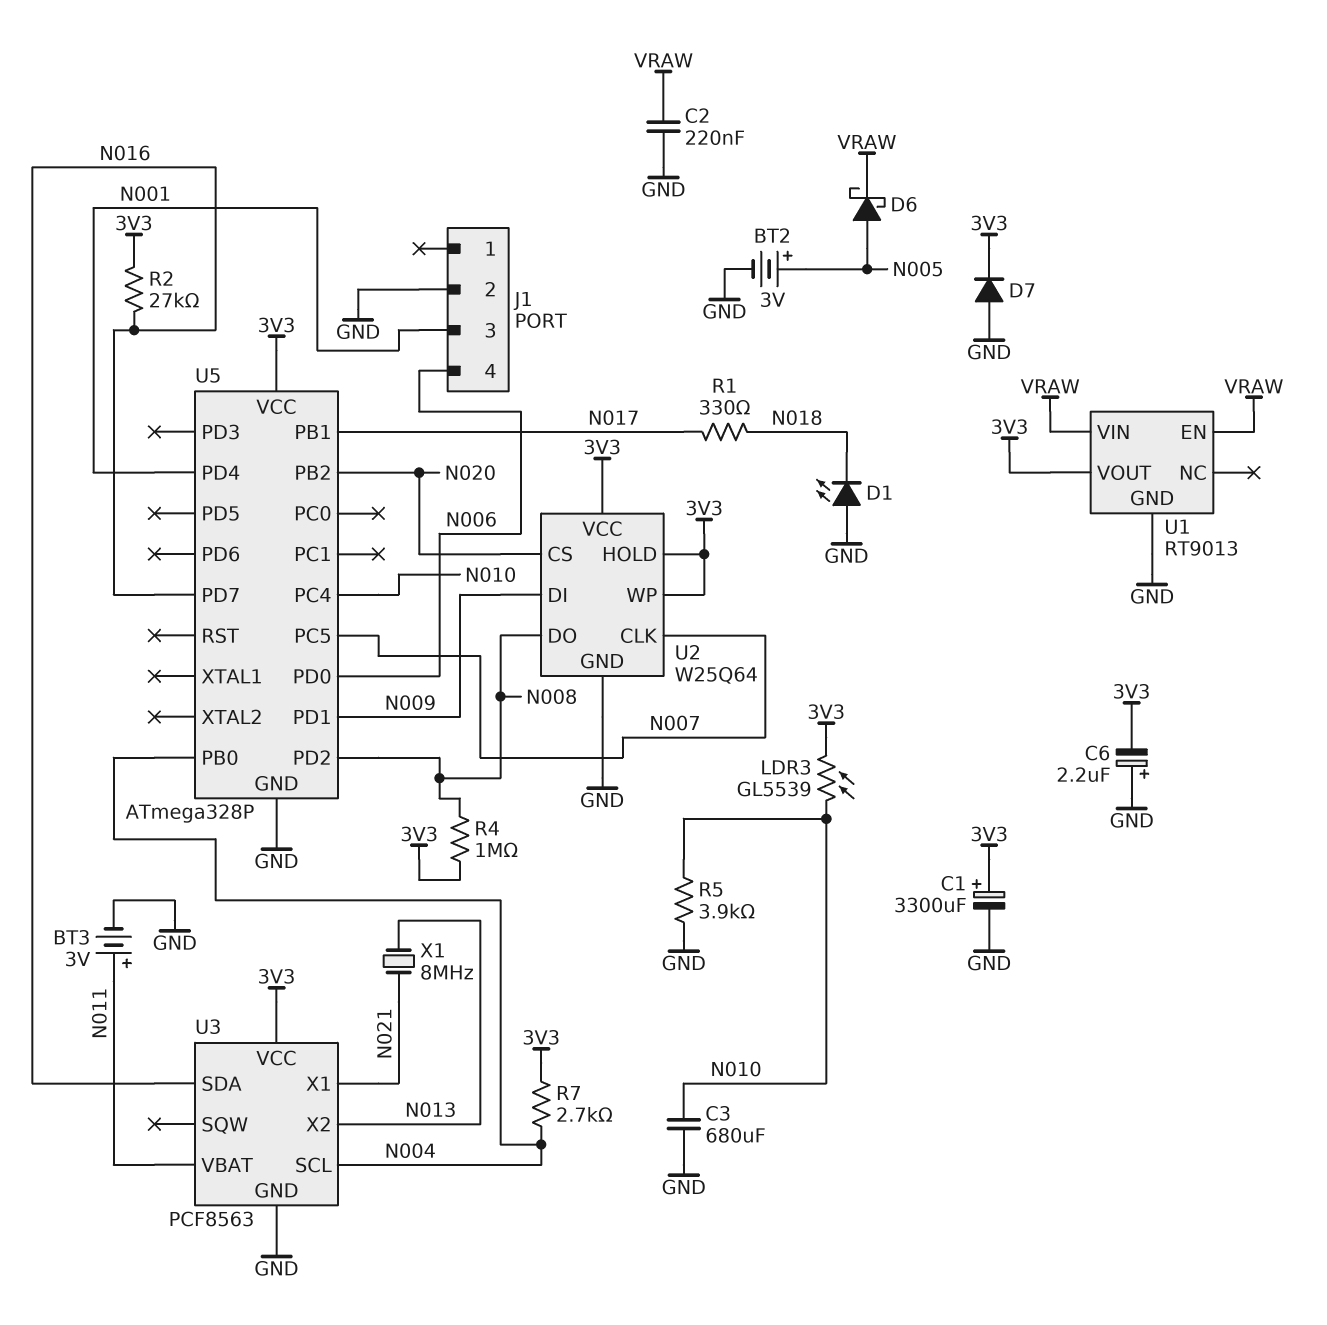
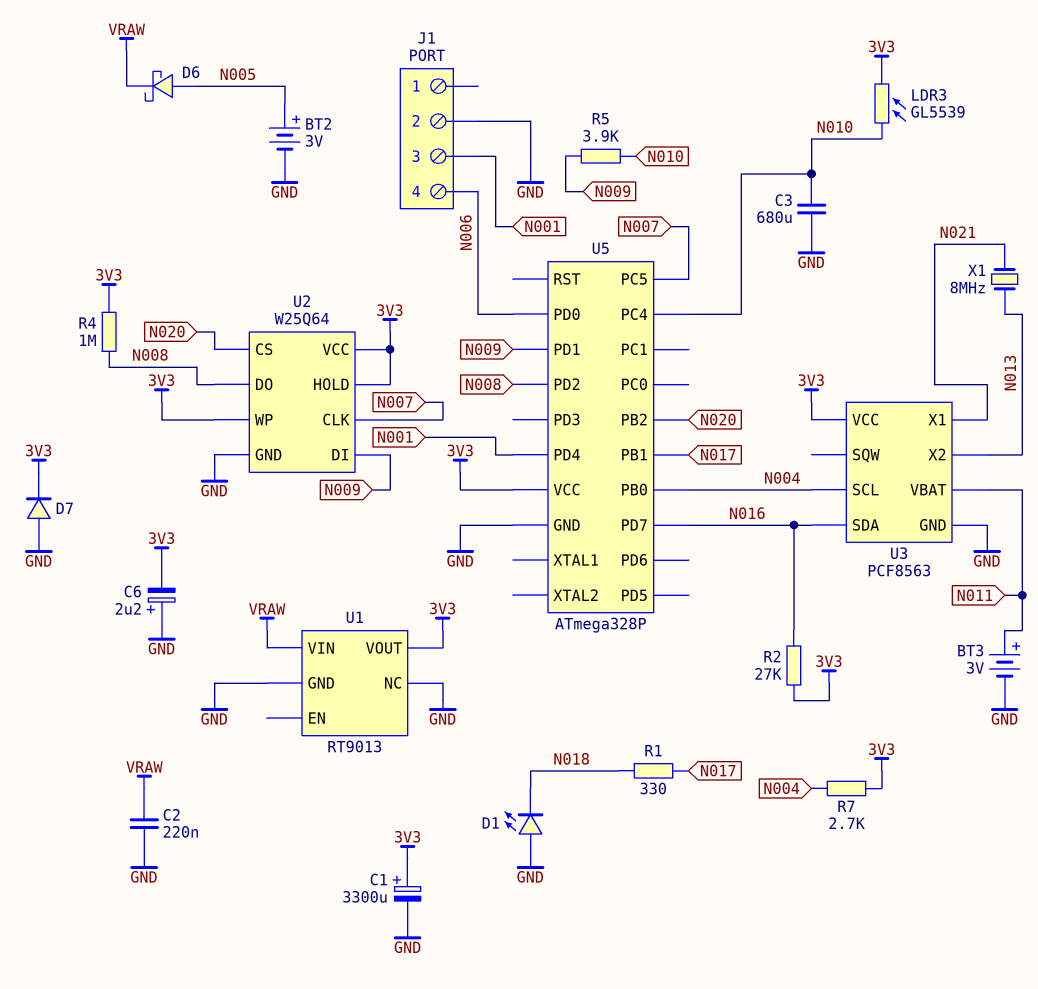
R5: 3.9k (GND, N010) -> 3.9k (N009, N010)
U1 pin EN: VRAW -> none
U1 pin NC: none -> GND

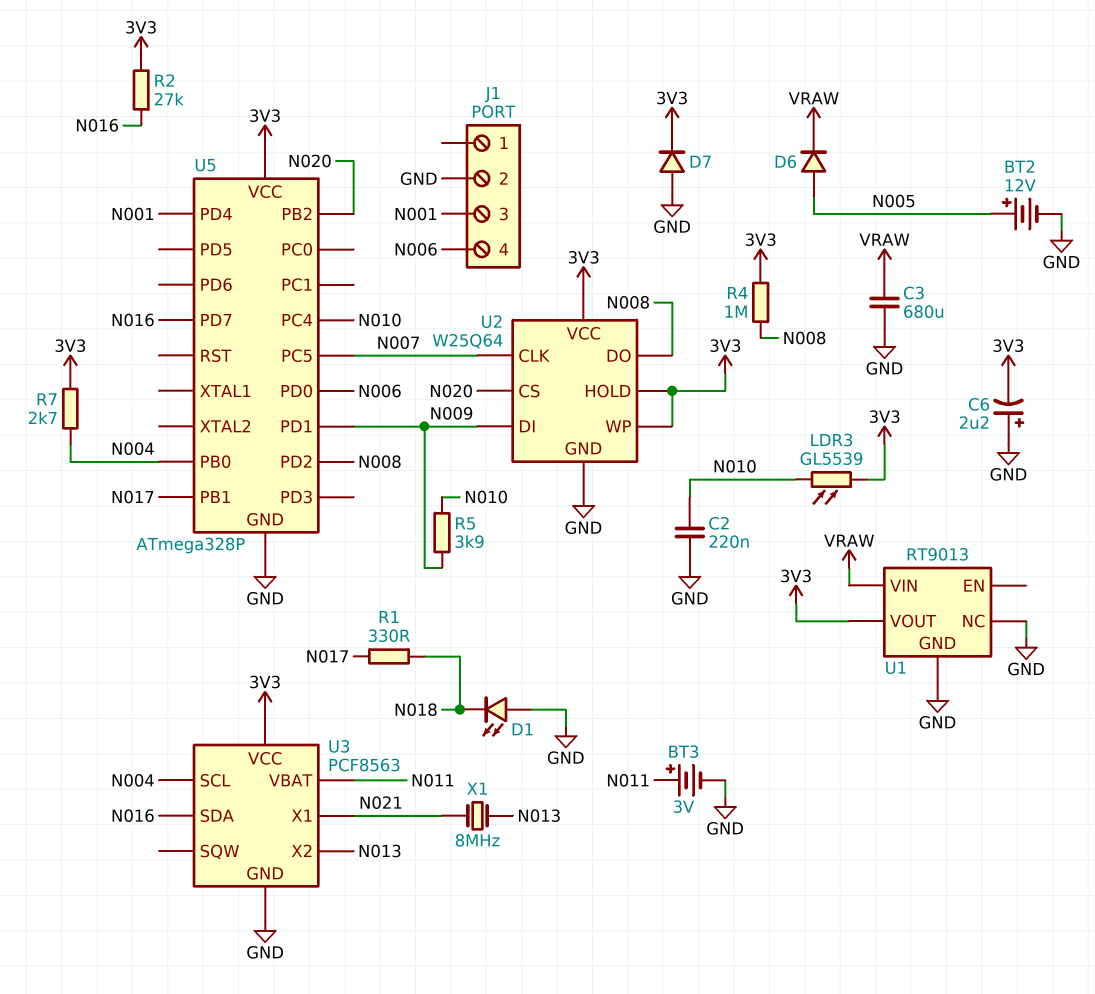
BT2: 3V (plus N005, minus GND) -> 12V (plus N005, minus GND)
C1: 3300uF (plus 3V3, minus GND) -> none
C2: 220nF (GND, VRAW) -> 220nF (GND, N010)
C3: 680uF (GND, N010) -> 680uF (GND, VRAW)
D6: schottky (A N005, K VRAW) -> diode (A N005, K VRAW)

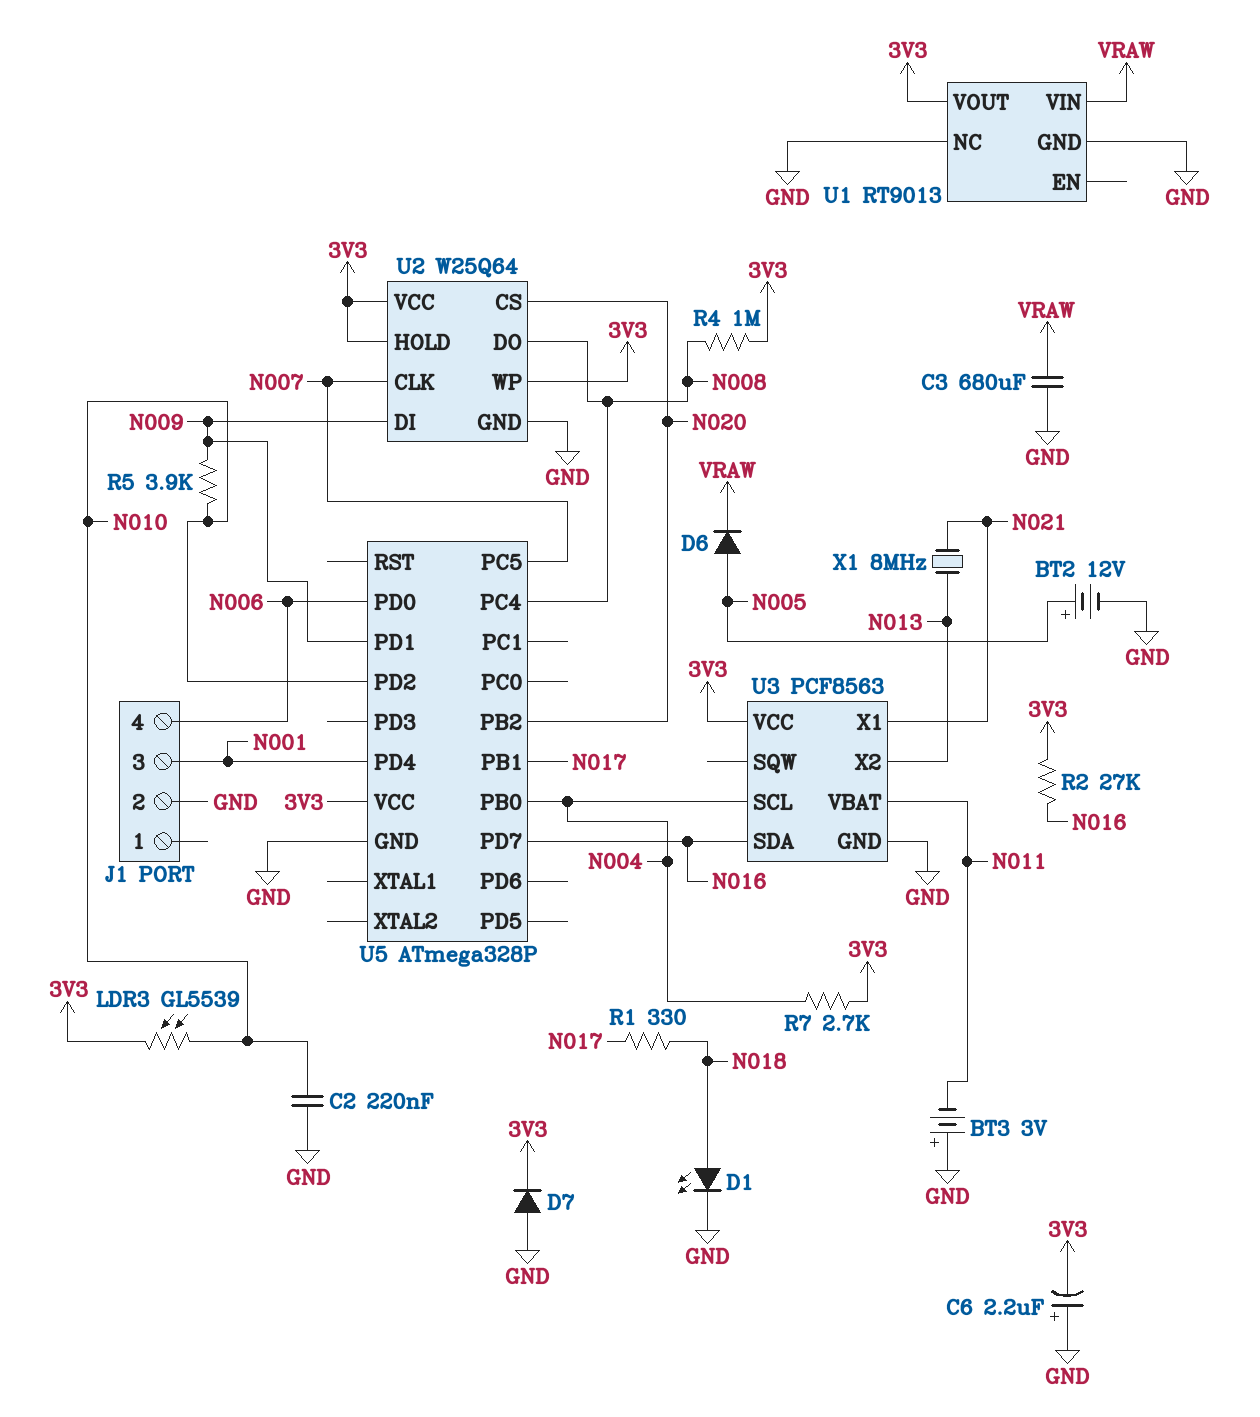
BT3: 3V (plus N011, minus GND) -> 3V (plus GND, minus N011)
D1: LED (A GND, K N018) -> LED (A N018, K GND)
U5 pin PC4: N010 -> N008
U5 pin PD2: N008 -> N010

